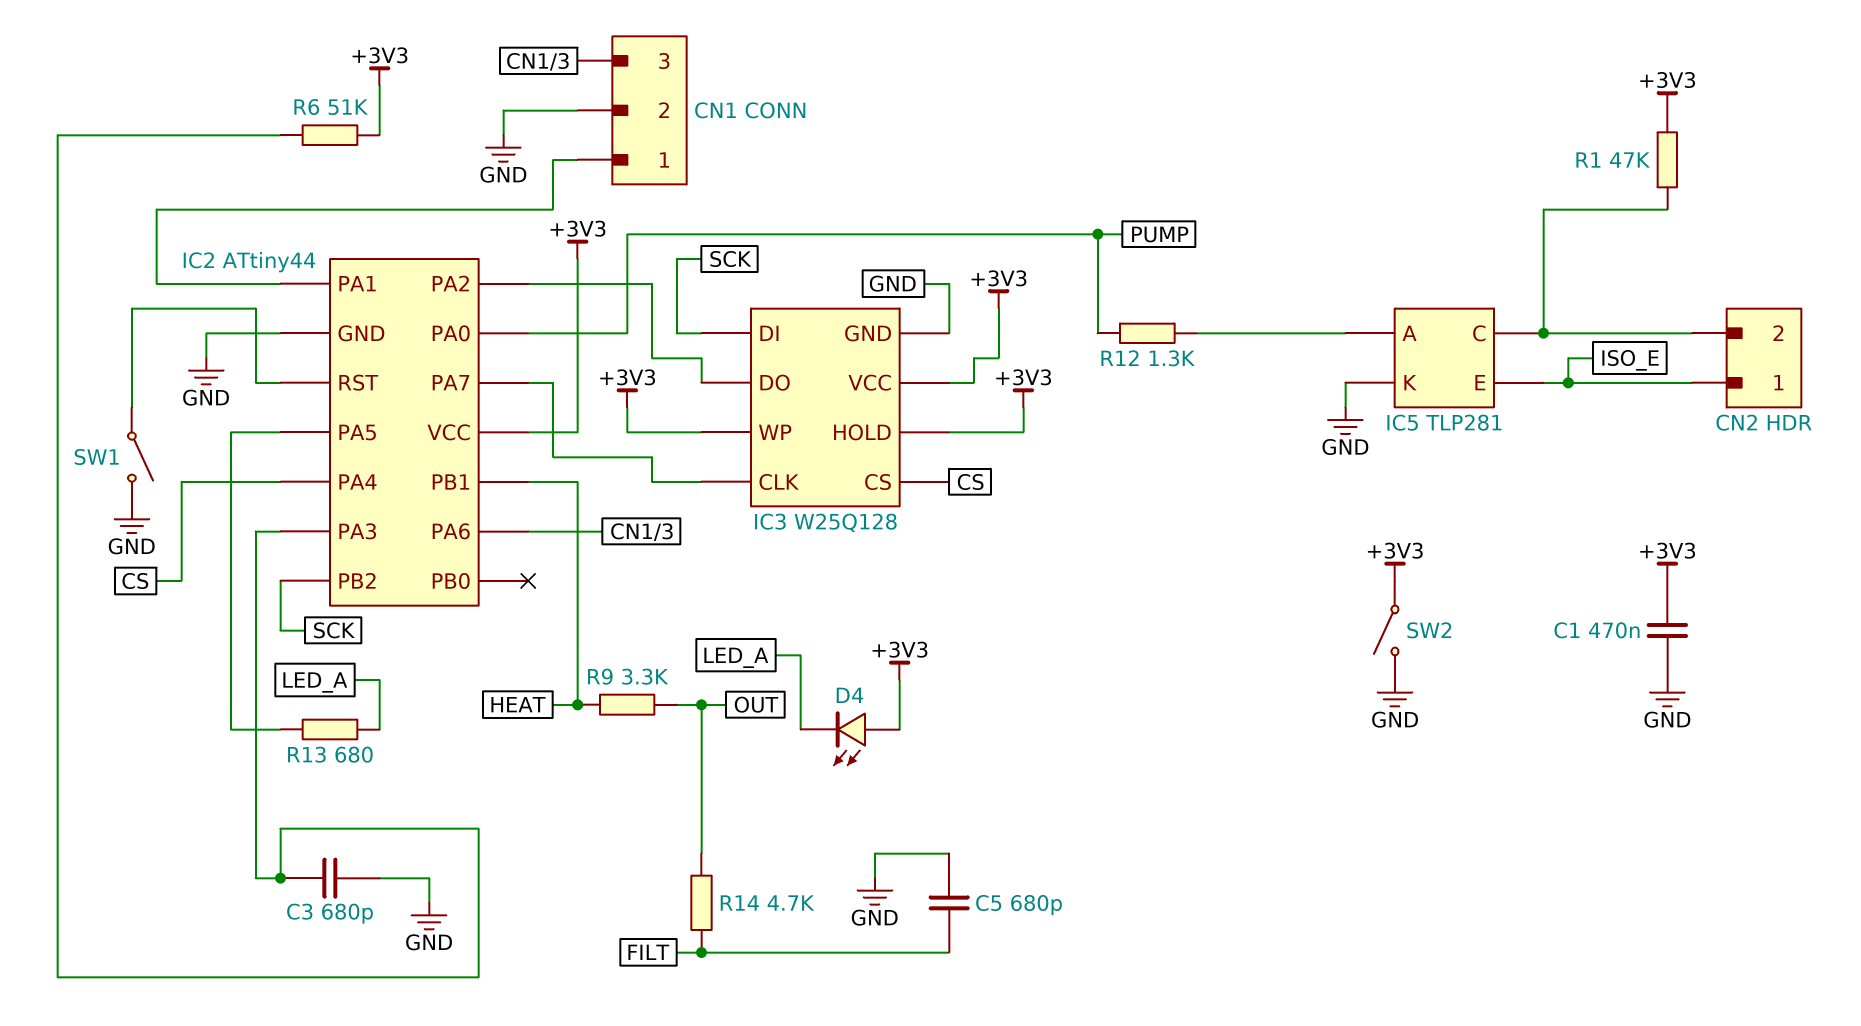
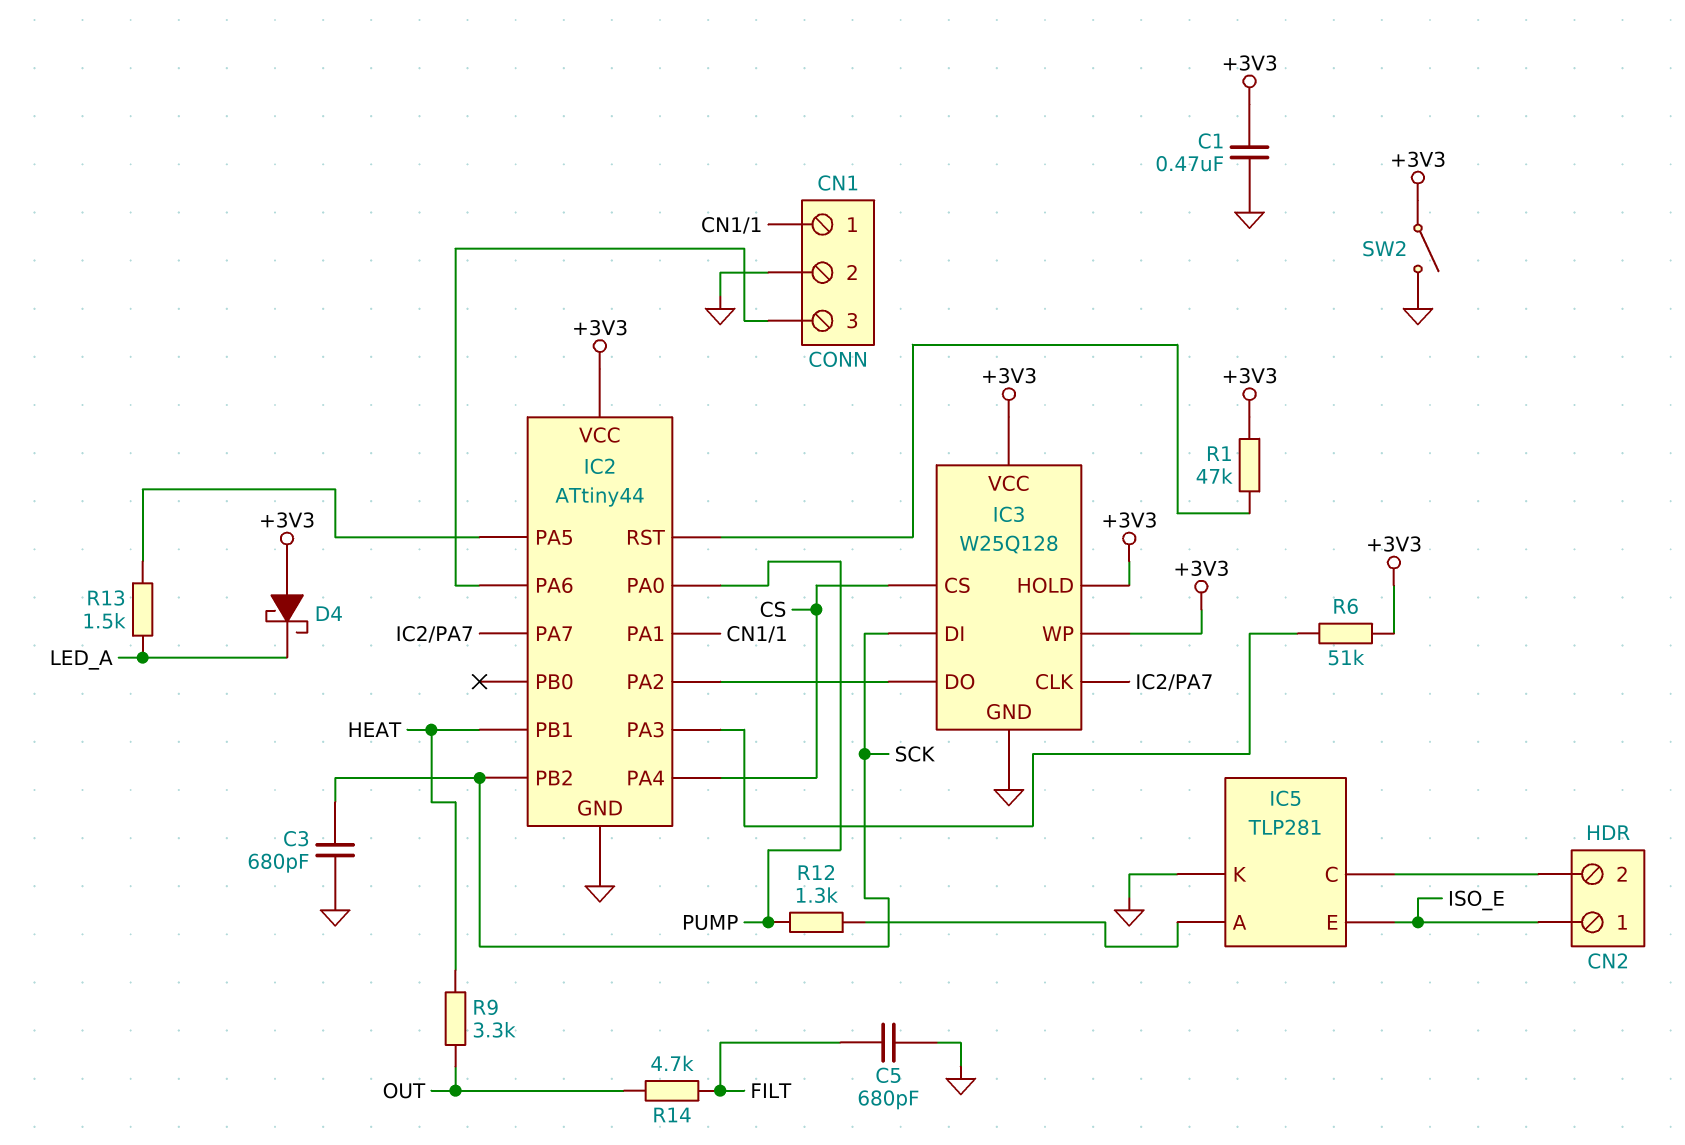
C3: 680pF (GND, IC2/PA3) -> 680pF (GND, SCK)
D4: LED (A +3V3, K LED_A) -> schottky (A +3V3, K LED_A)
R1: 47k (+3V3, CN2/2) -> 47k (+3V3, IC2/RST)
R13: 680 (IC2/PA5, LED_A) -> 1.5k (IC2/PA5, LED_A)
SW1: switch (GND, IC2/RST) -> none

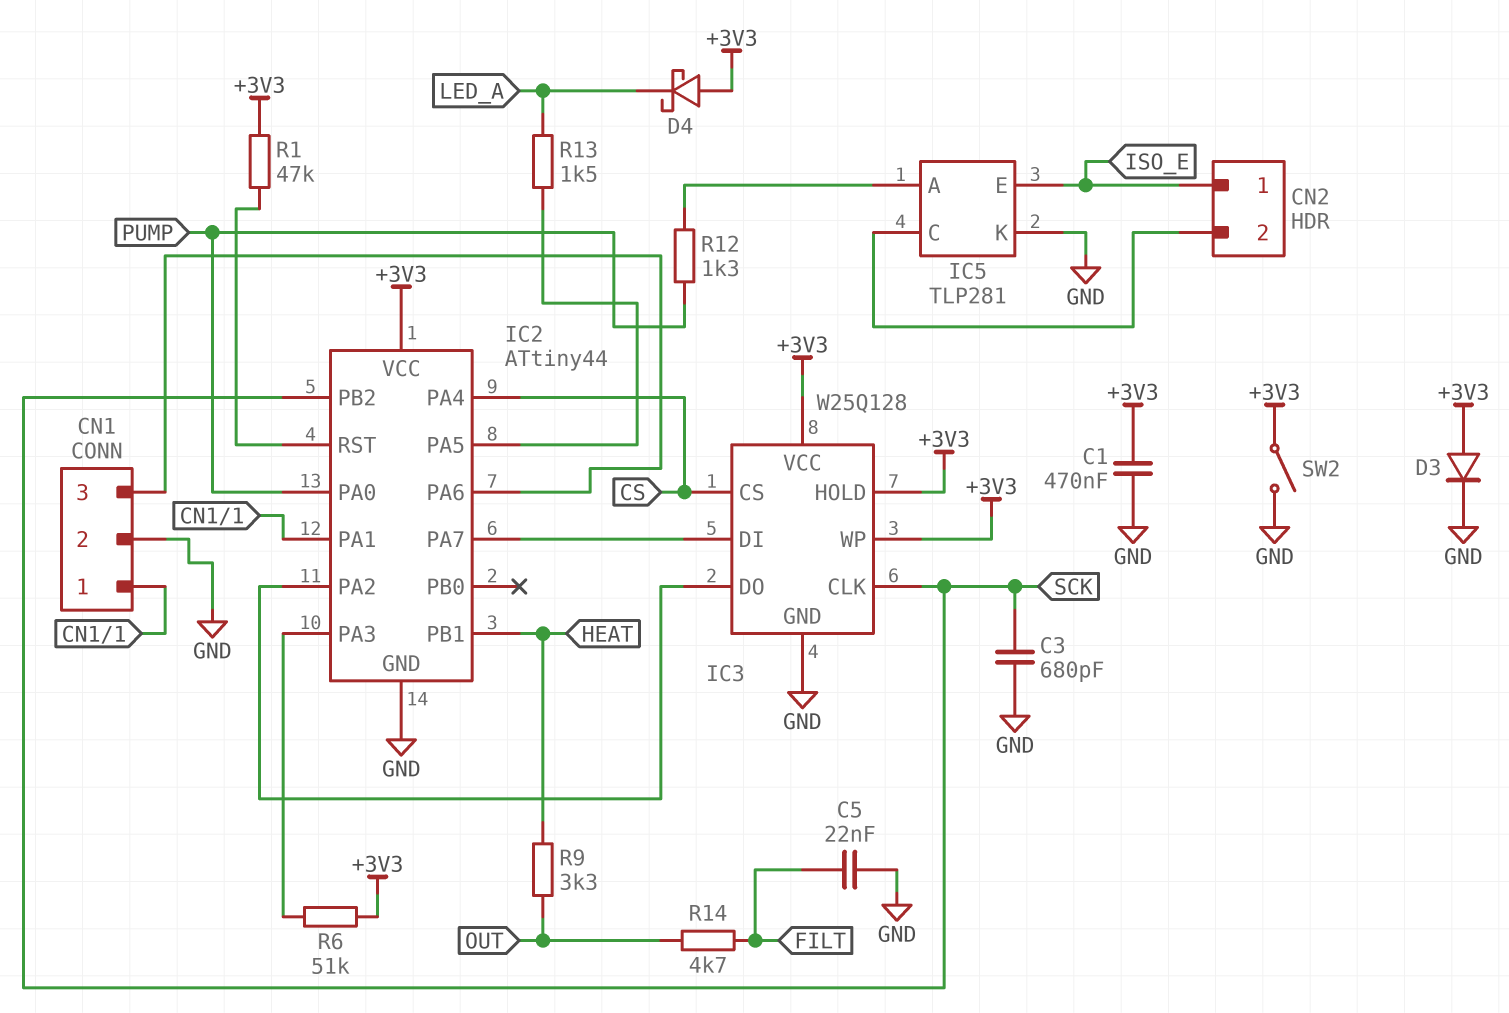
C5: 680pF (FILT, GND) -> 22nF (FILT, GND)
D3: none -> diode (A +3V3, K GND)
IC3 pin CLK: IC2/PA7 -> SCK
IC3 pin DI: SCK -> IC2/PA7

